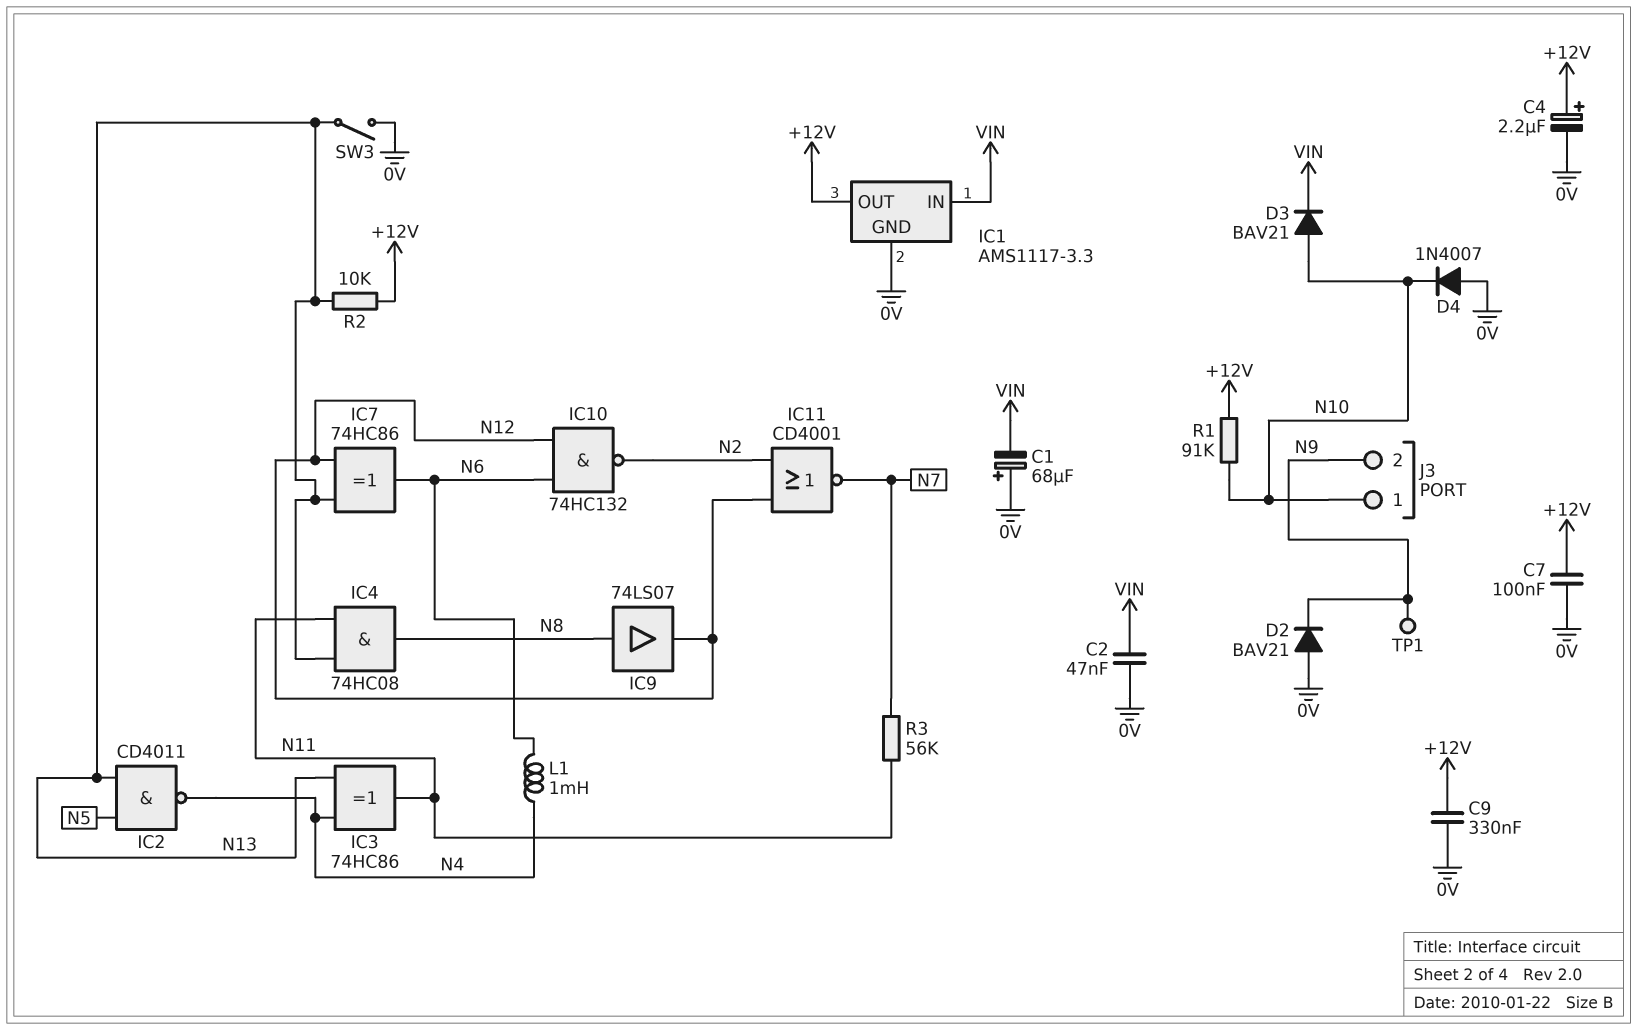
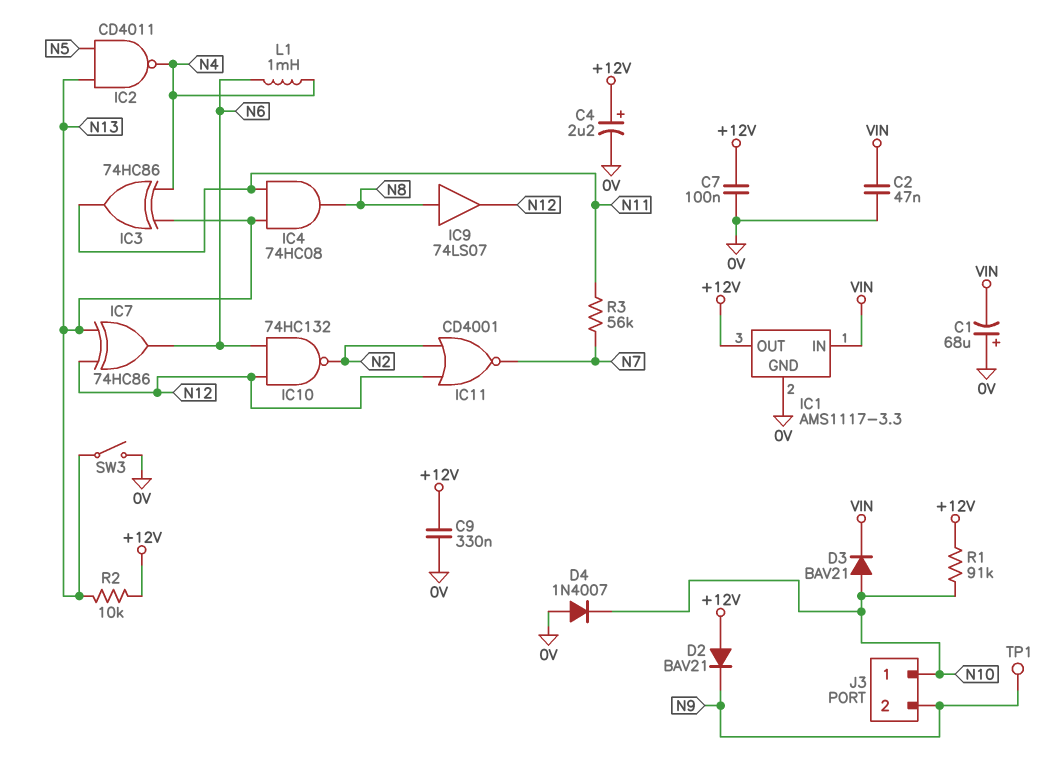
D2: diode BAV21 (A 0V, K N9) -> diode BAV21 (A +12V, K N9)

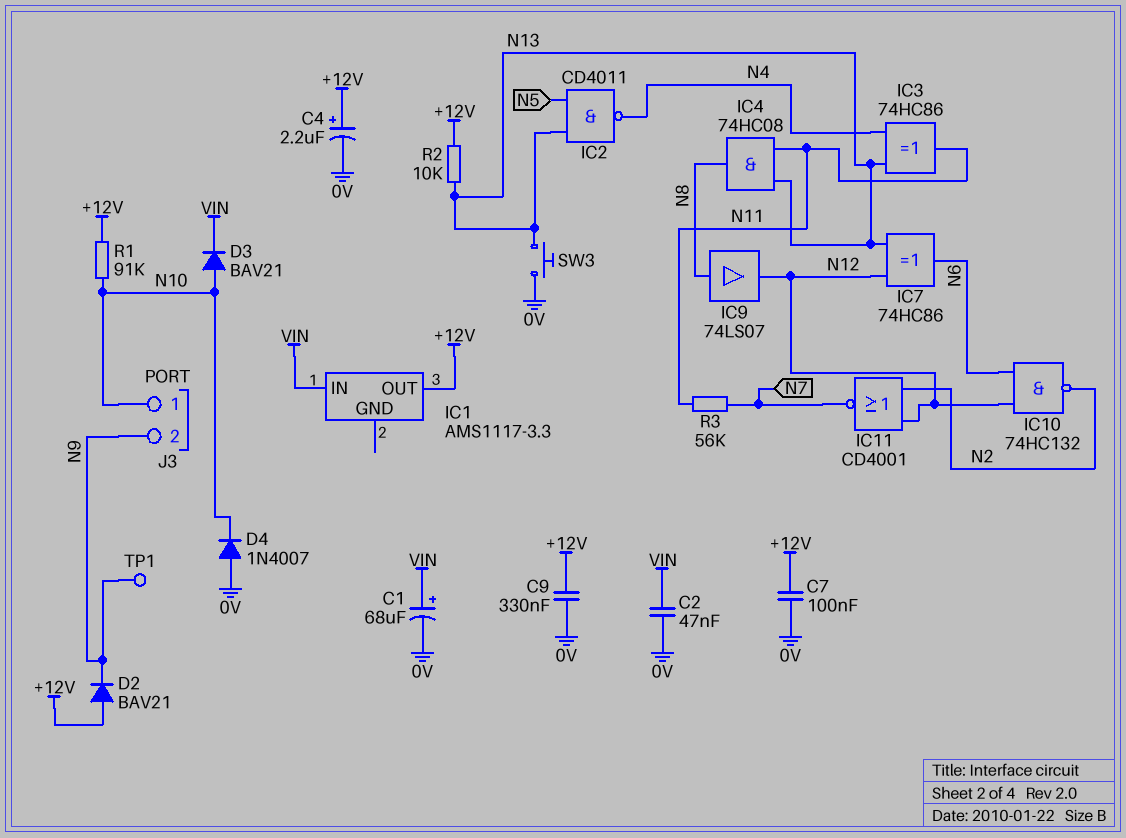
C1: 68uF (plus 0V, minus VIN) -> 68uF (plus VIN, minus 0V)
IC1 pin GND: 0V -> none
L1: 1mH (N4, N6) -> none
SW3: switch (0V, N13) -> button (0V, N13)

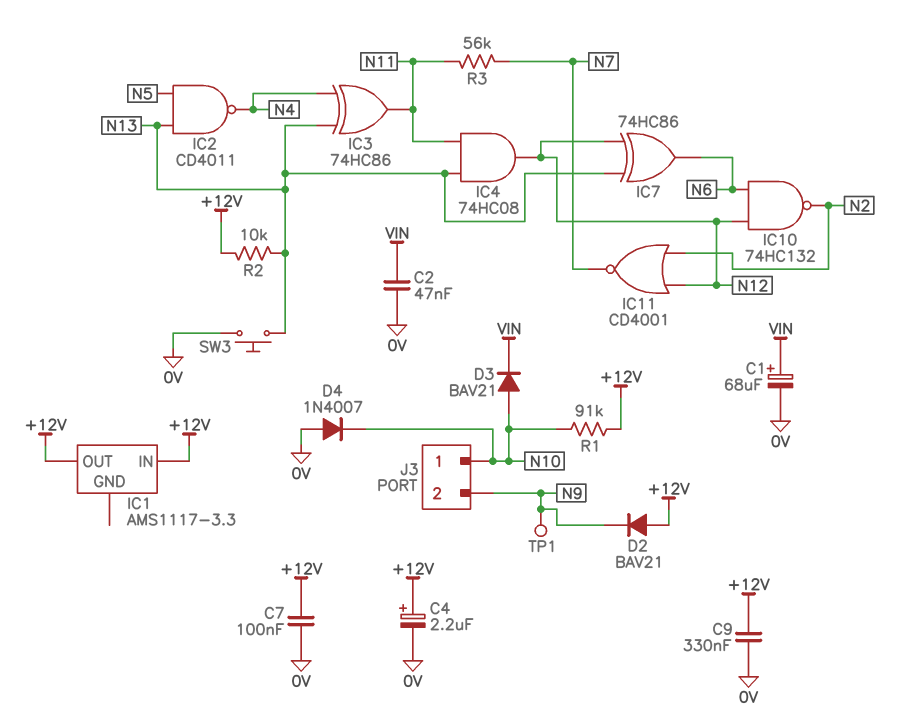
IC1 pin IN: VIN -> +12V
IC4: AND 74HC08 (in N11, in N13, out N8) -> AND 74HC08 (in N11, in N13, out N12)
IC9: buffer 74LS07 (in N8, out N12) -> none

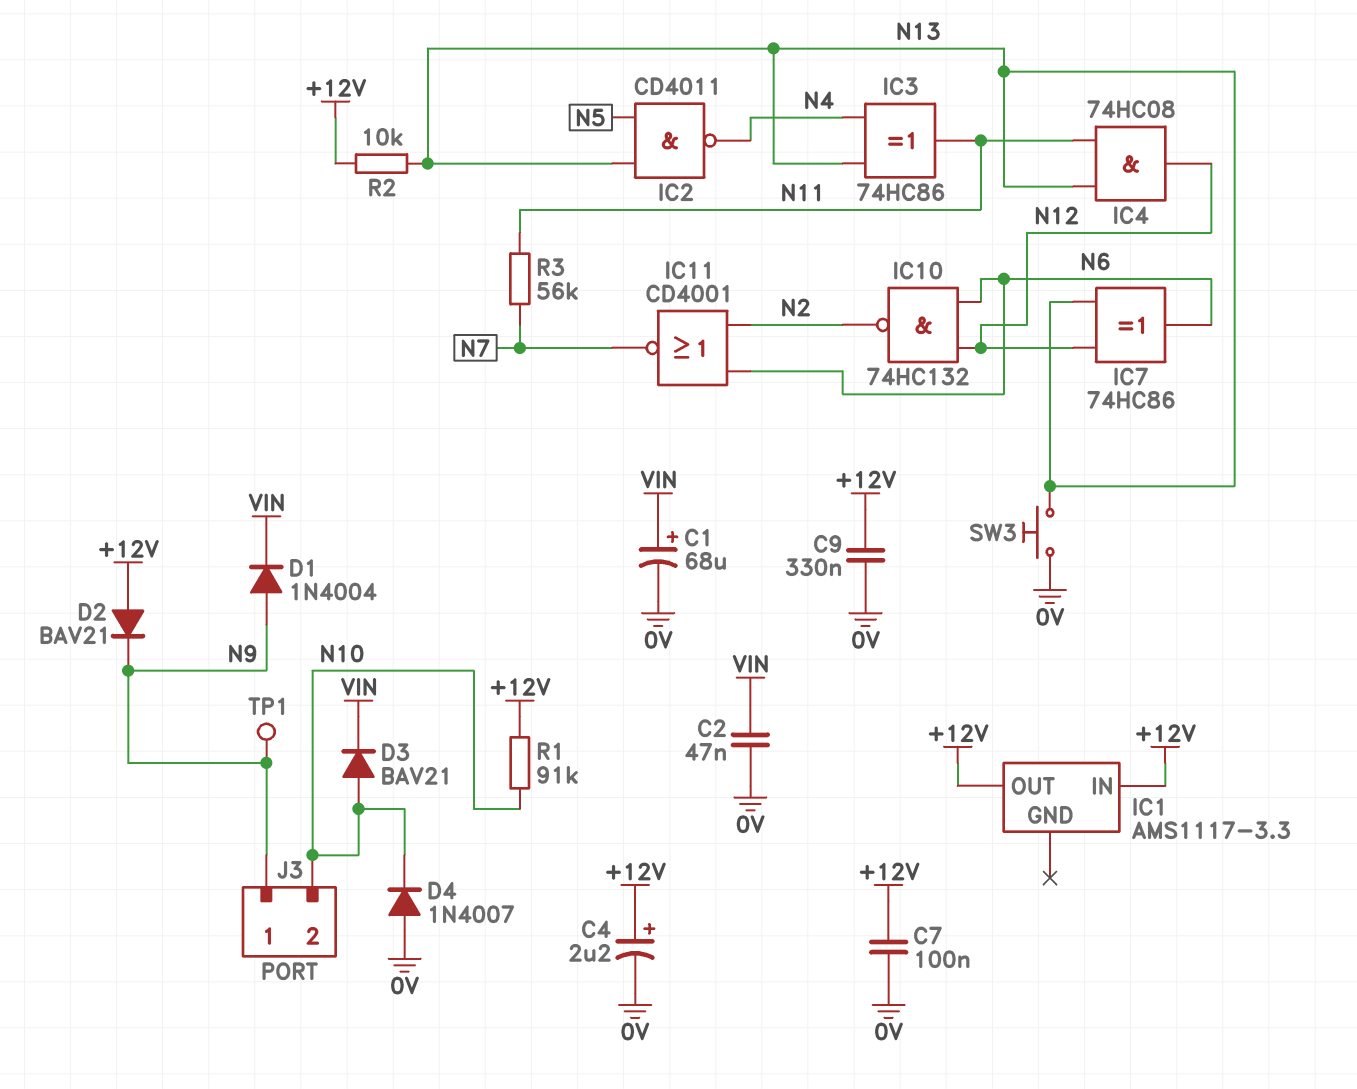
D1: none -> diode 1N4004 (A N9, K VIN)
IC11: NOR CD4001 (in N2, in N12, out N7) -> NOR CD4001 (in N2, in N6, out N7)
J3 pin 1: N10 -> N9
J3 pin 2: N9 -> N10

